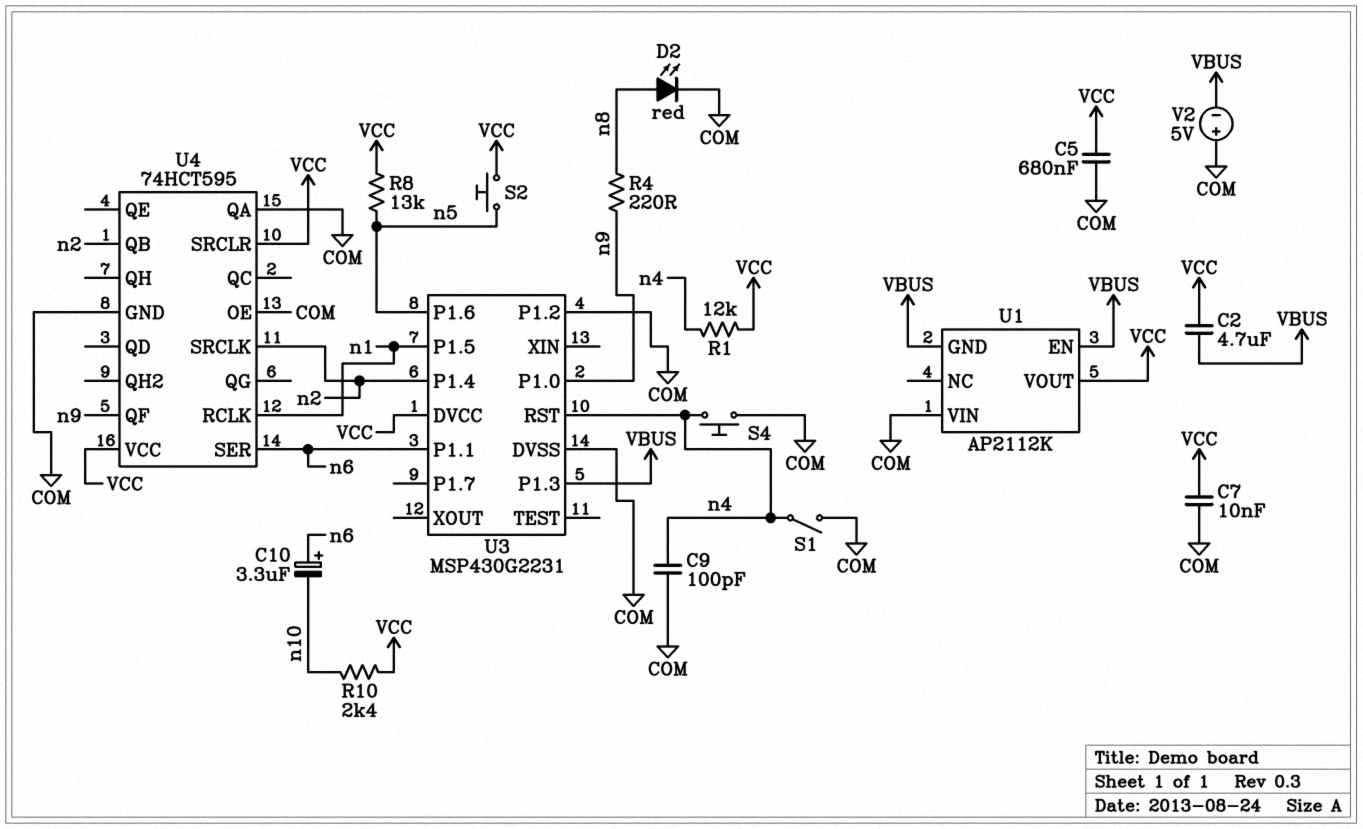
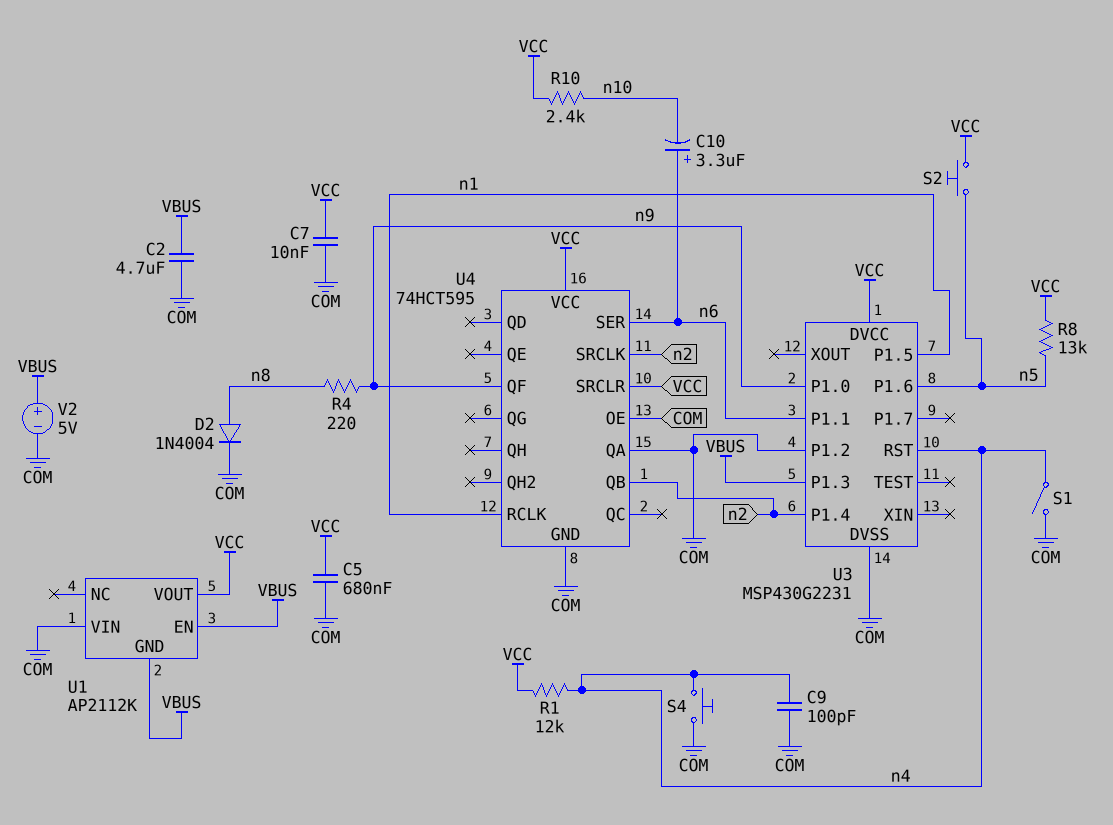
C2: 4.7uF (VBUS, VCC) -> 4.7uF (COM, VBUS)
D2: LED red (A n8, K COM) -> diode 1N4004 (A n8, K COM)
V2: 5V (plus COM, minus VBUS) -> 5V (plus VBUS, minus COM)

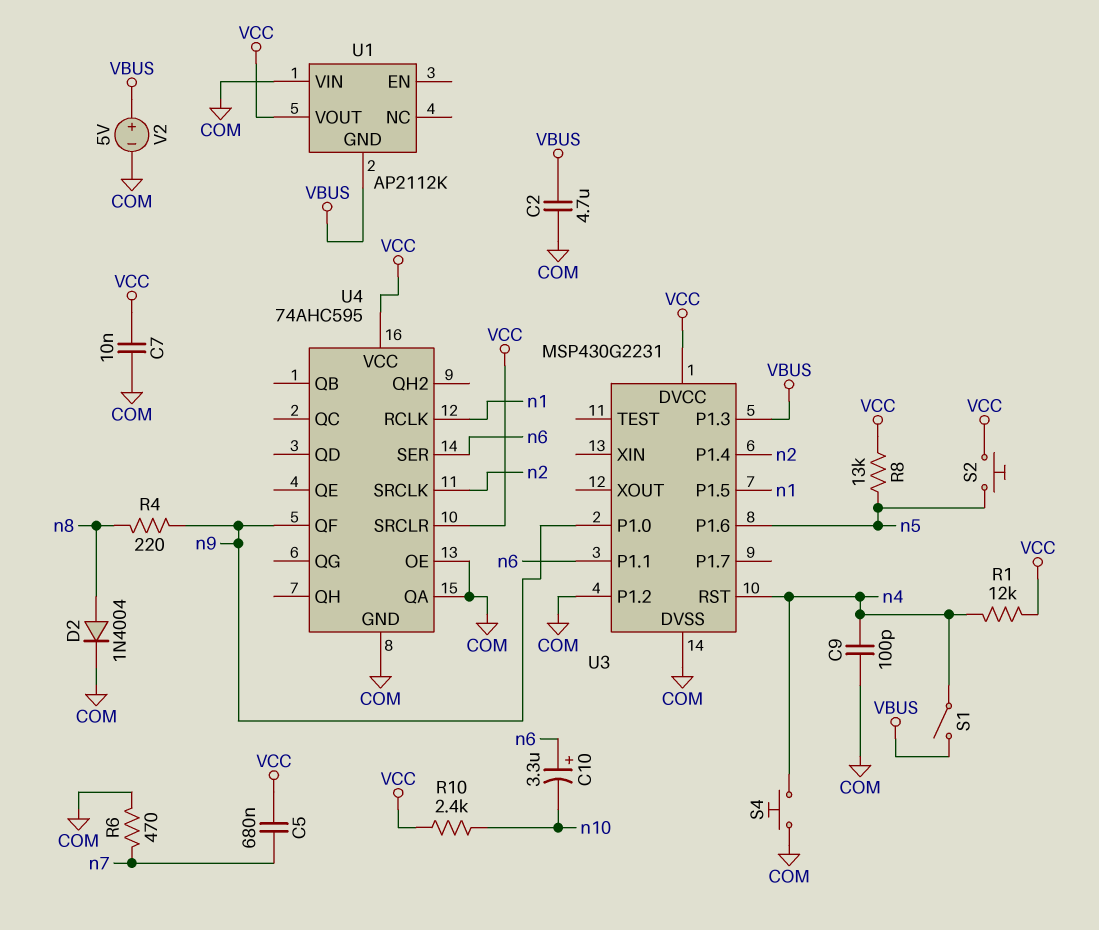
C5: 680nF (COM, VCC) -> 680nF (VCC, n7)
R6: none -> 470 (COM, n7)
S1: switch (COM, n4) -> switch (VBUS, n4)
U1 pin EN: VBUS -> none
U4: 74HCT595 -> 74AHC595
U4 pin QB: n2 -> none

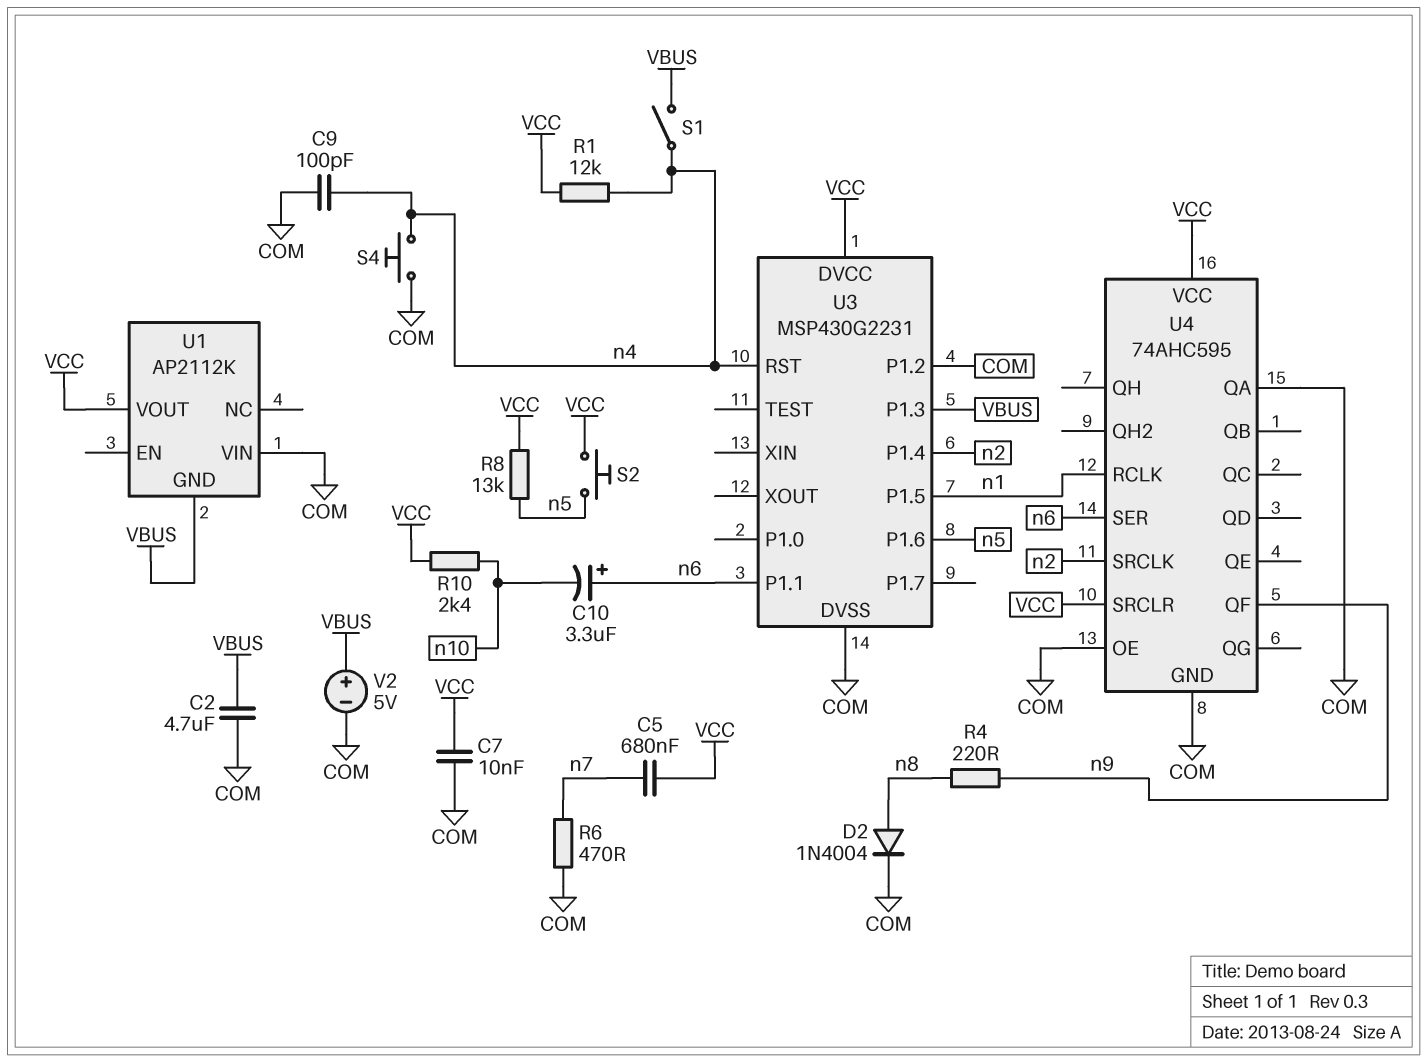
U3 pin P1.0: n9 -> none

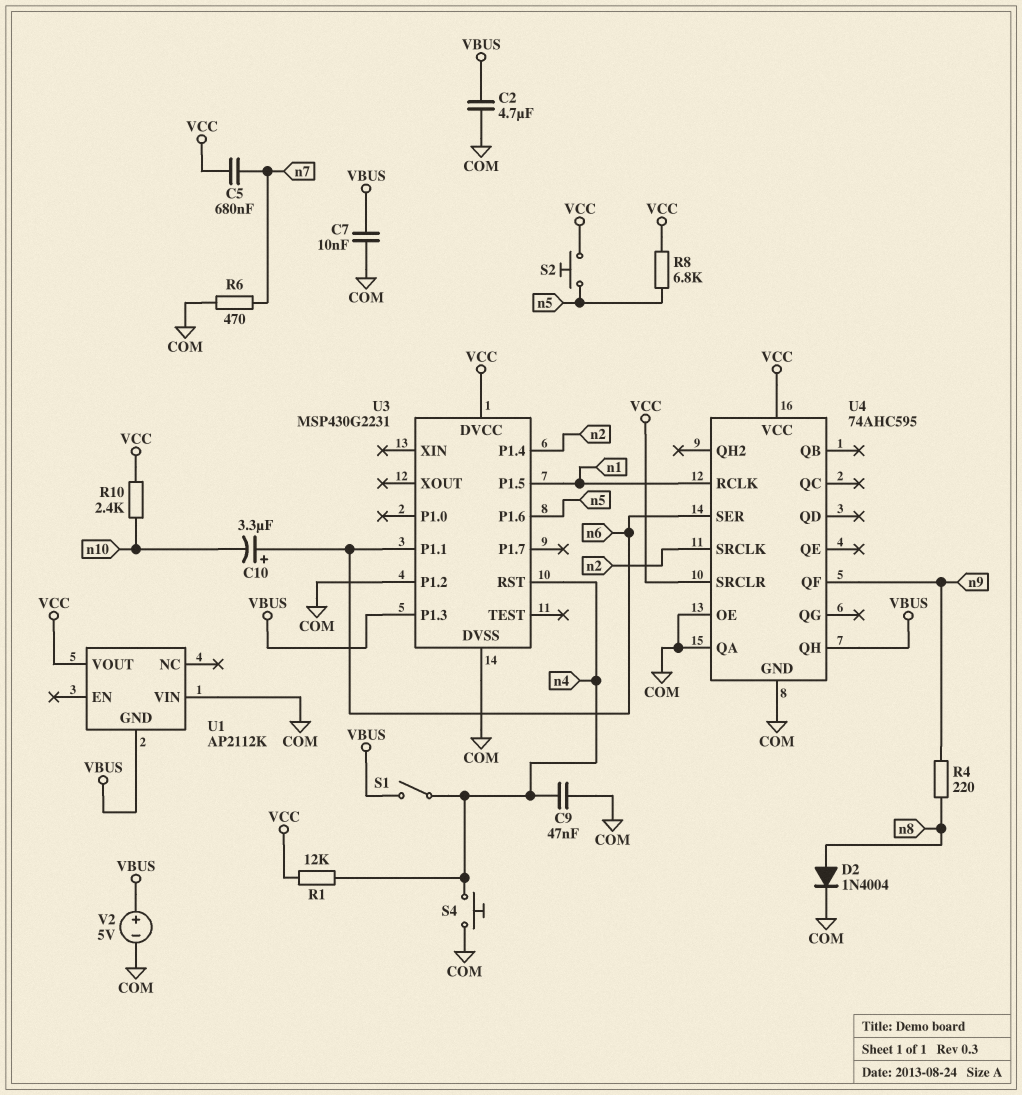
C7: 10nF (COM, VCC) -> 10nF (COM, VBUS)
C9: 100pF (COM, n4) -> 47nF (COM, n4)
R8: 13k (VCC, n5) -> 6.8k (VCC, n5)
U4 pin QH: none -> VBUS

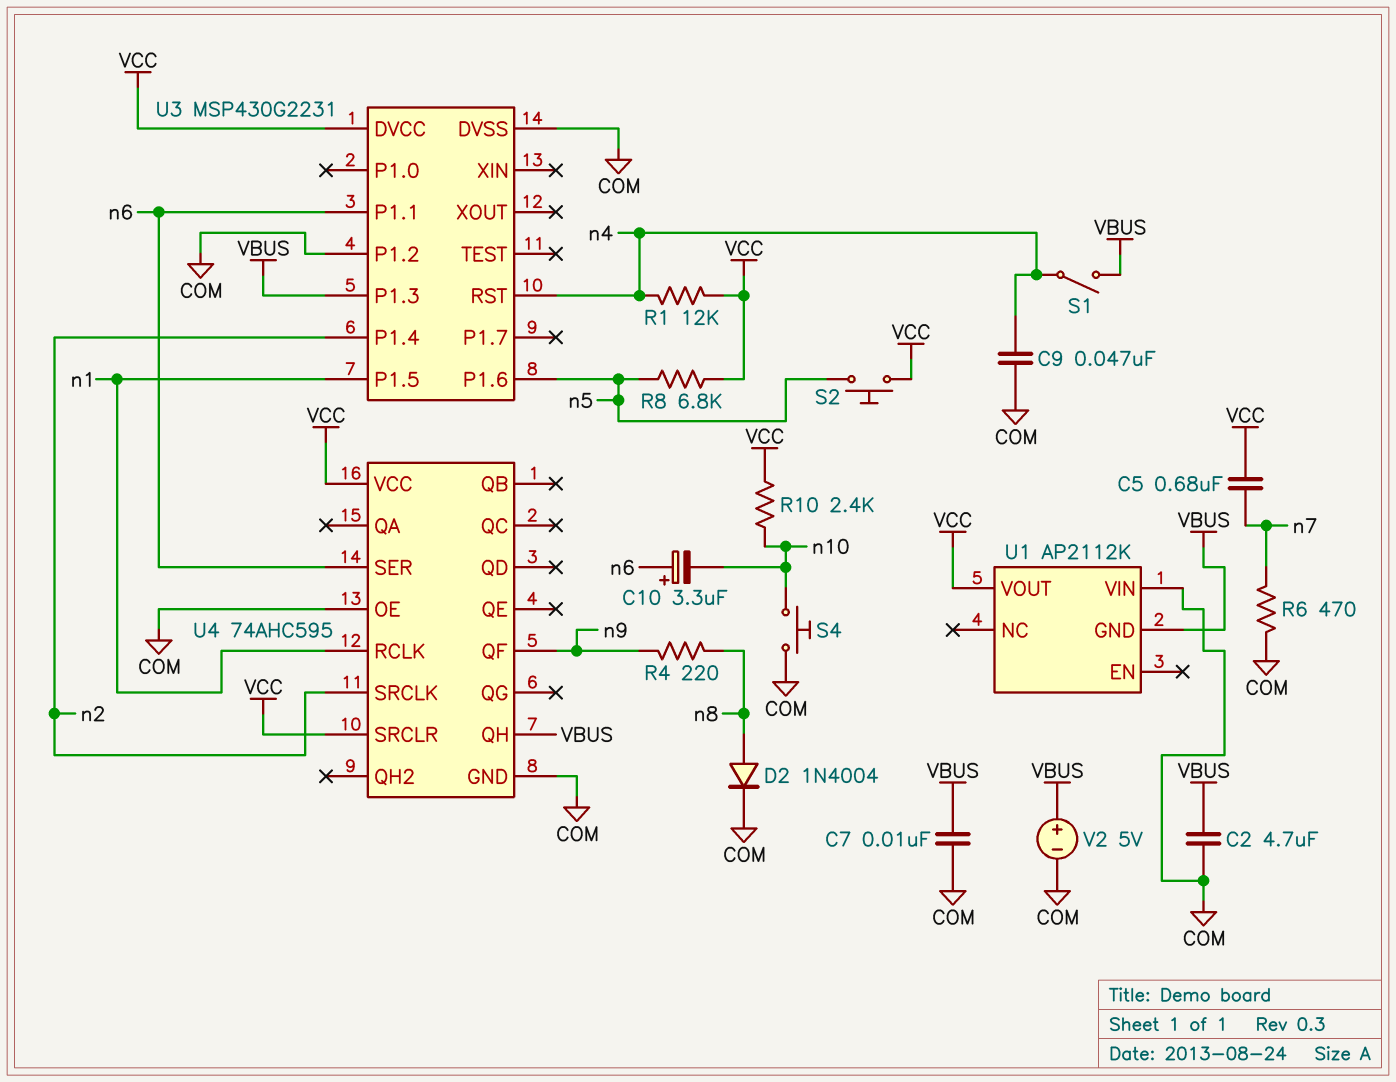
S4: button (COM, n4) -> button (COM, n10)
U4 pin QA: COM -> none

